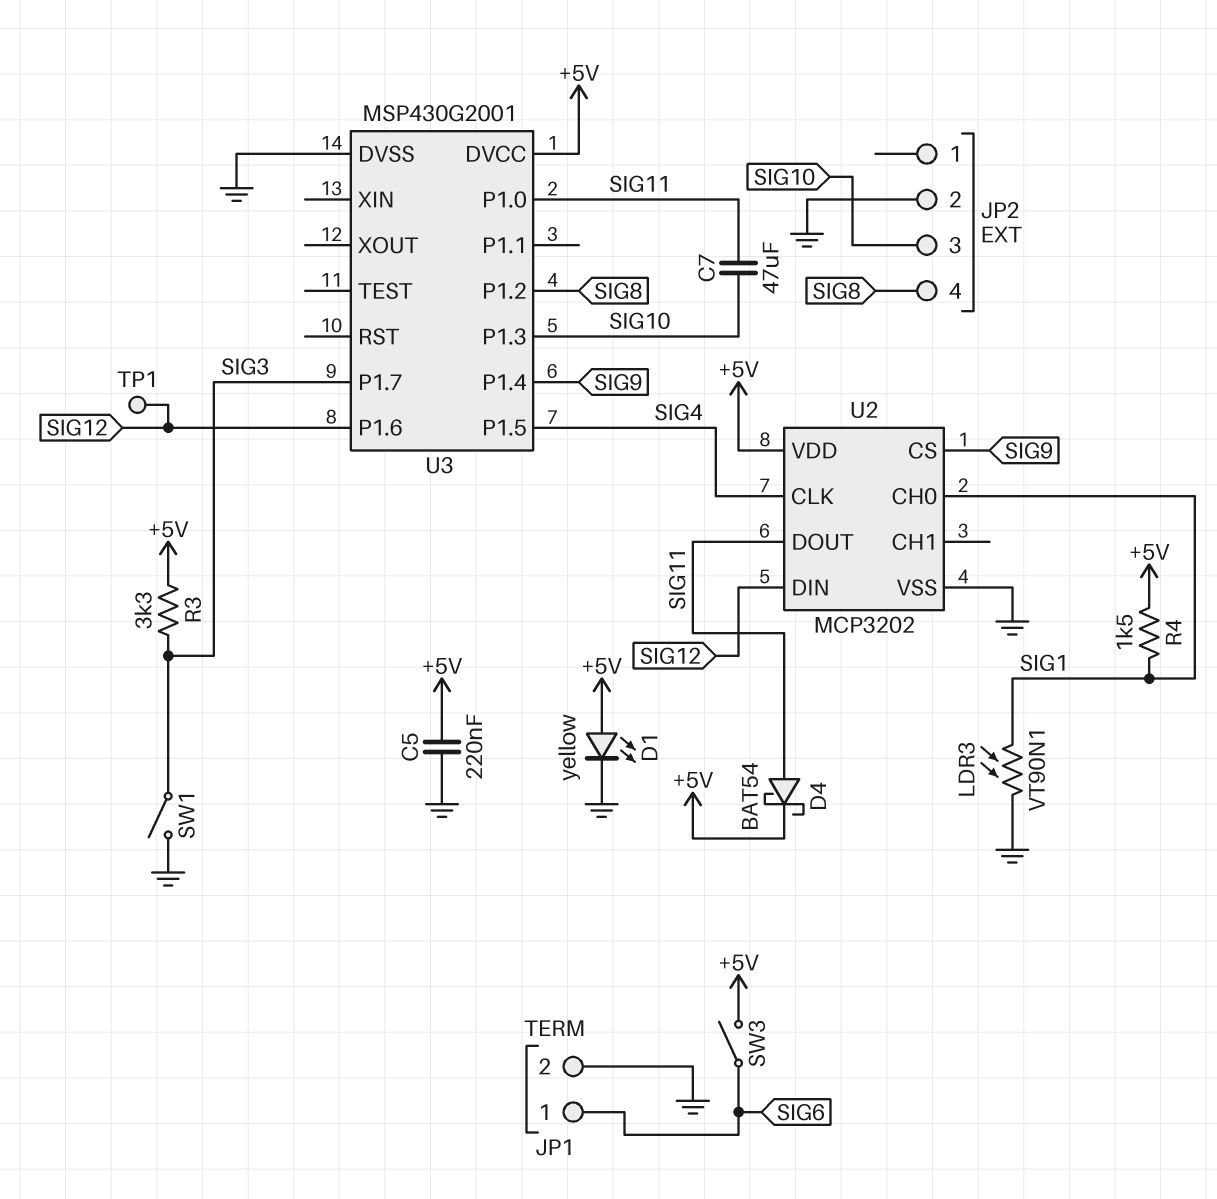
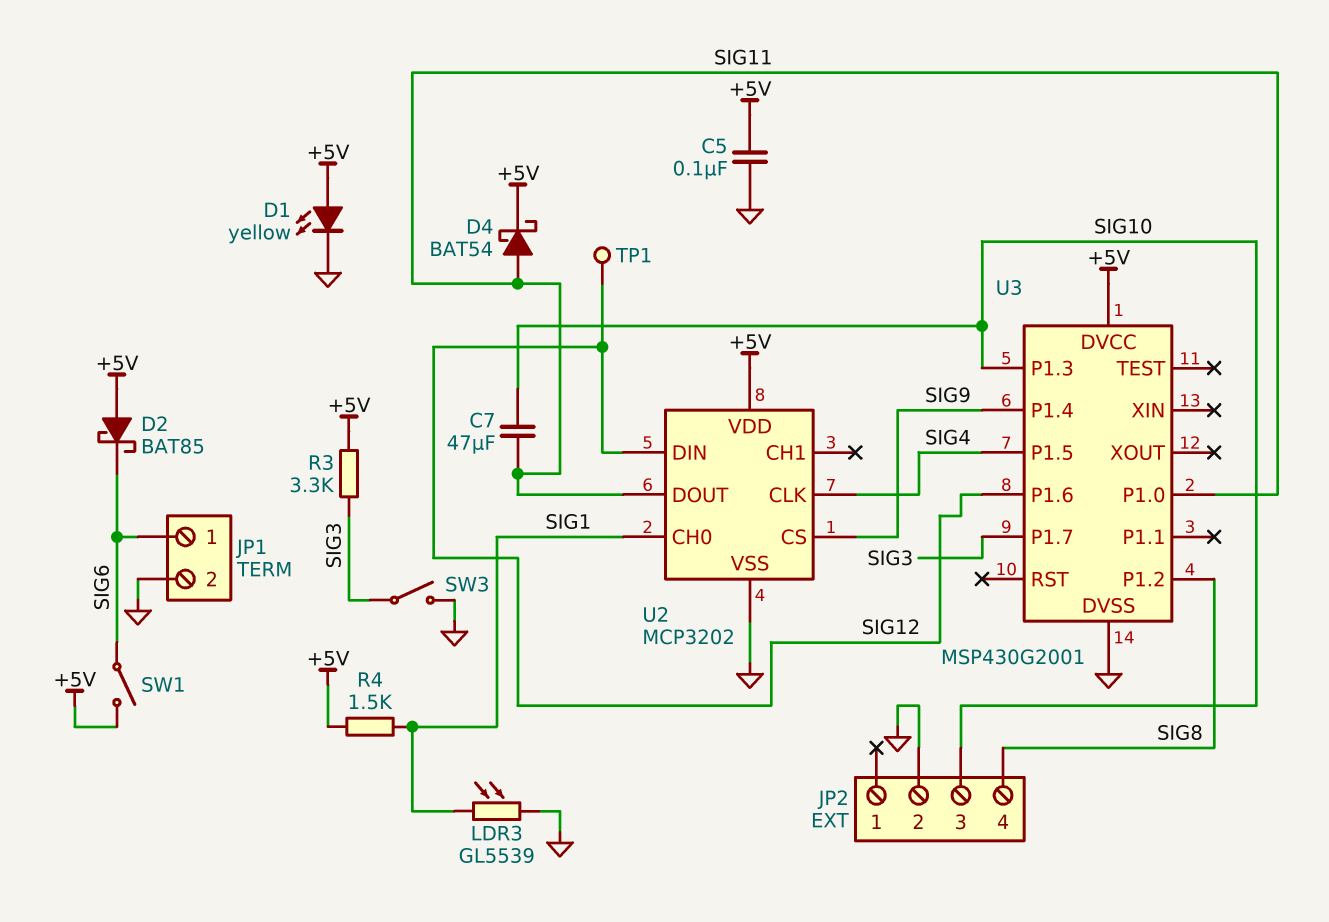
C5: 220nF (+5V, GND) -> 100nF (+5V, GND)
D2: none -> schottky BAT85 (A +5V, K SIG6)
LDR3: VT90N1 (GND, SIG1) -> GL5539 (GND, SIG1)
SW1: switch (GND, SIG3) -> switch (+5V, SIG6)
SW3: switch (+5V, SIG6) -> switch (GND, SIG3)

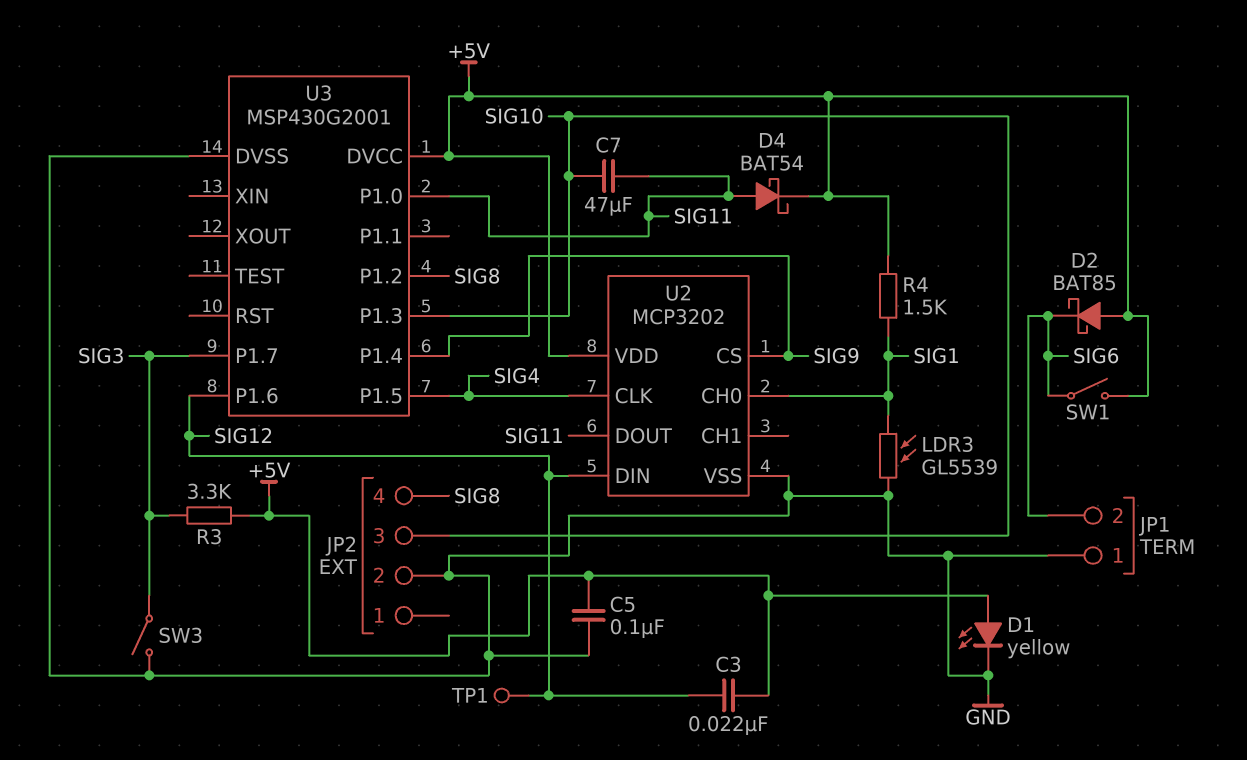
C3: none -> 22nF (+5V, SIG12)
JP1 pin 1: SIG6 -> GND
JP1 pin 2: GND -> SIG6

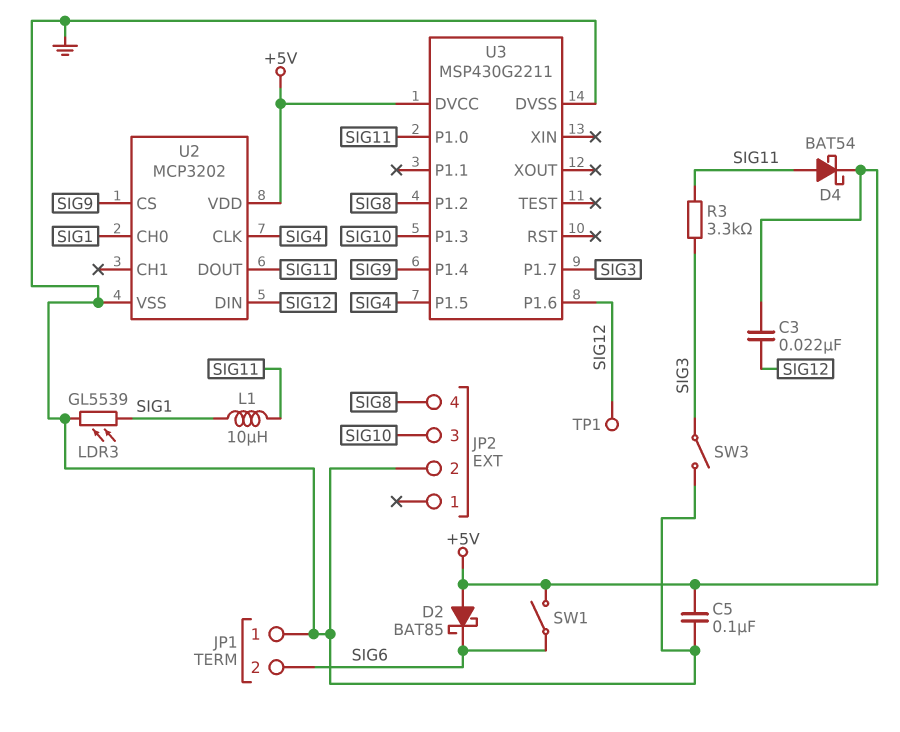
C7: 47uF (SIG10, SIG11) -> none
D1: LED yellow (A +5V, K GND) -> none
L1: none -> 10uH (SIG1, SIG11)
R3: 3.3k (+5V, SIG3) -> 3.3k (SIG3, SIG11)
R4: 1.5k (+5V, SIG1) -> none
U3: MSP430G2001 -> MSP430G2211

